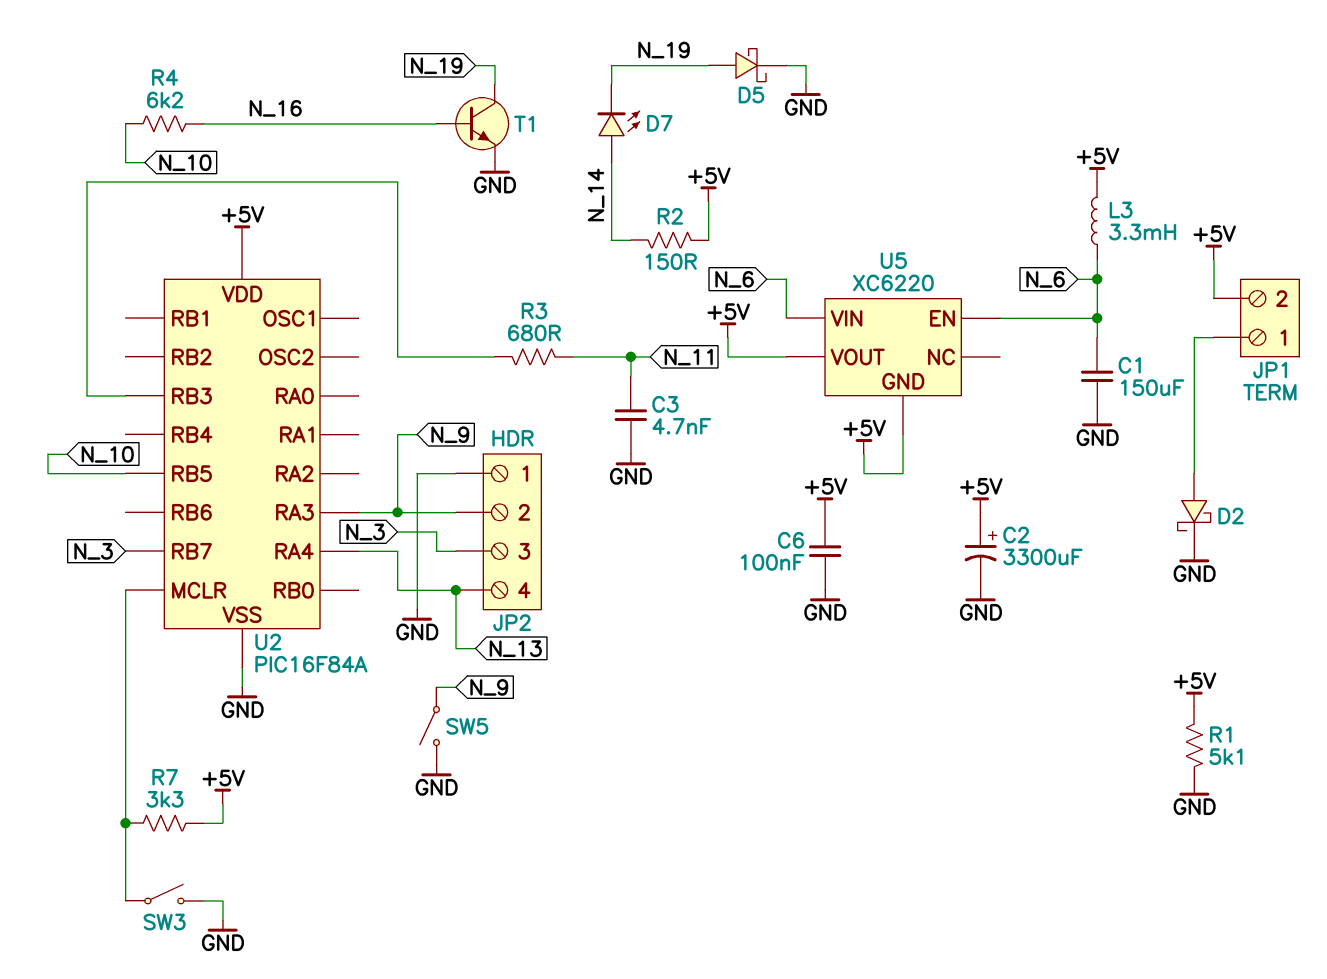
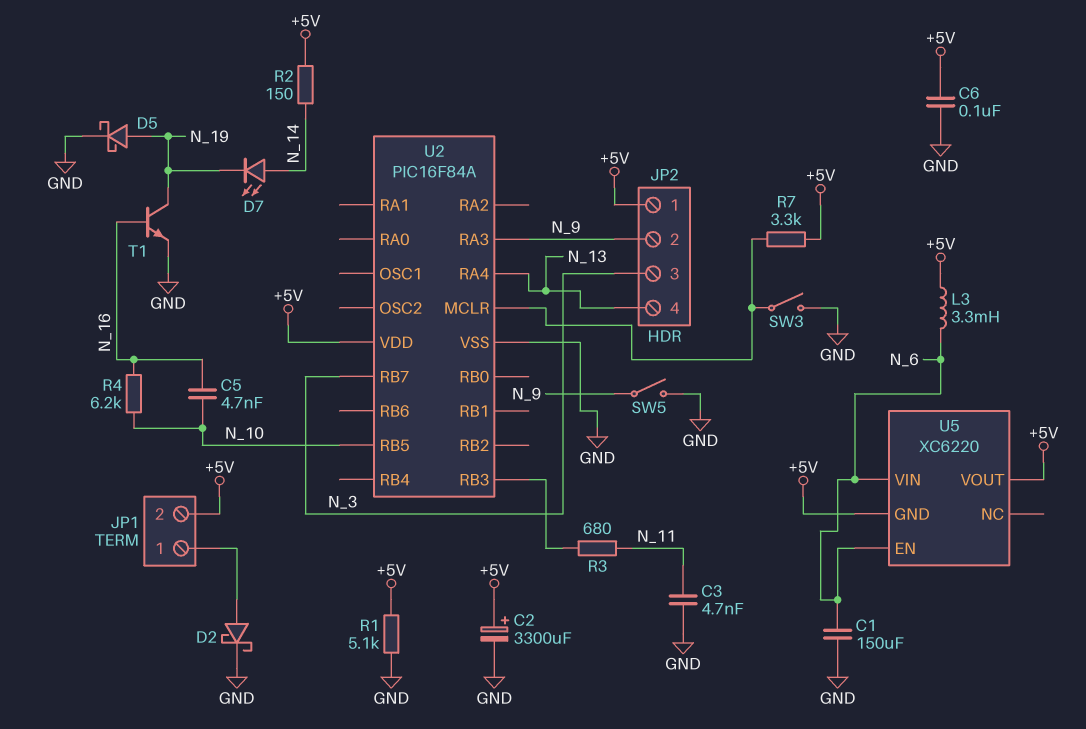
C5: none -> 4.7nF (N_10, N_16)
JP2 pin 1: GND -> +5V

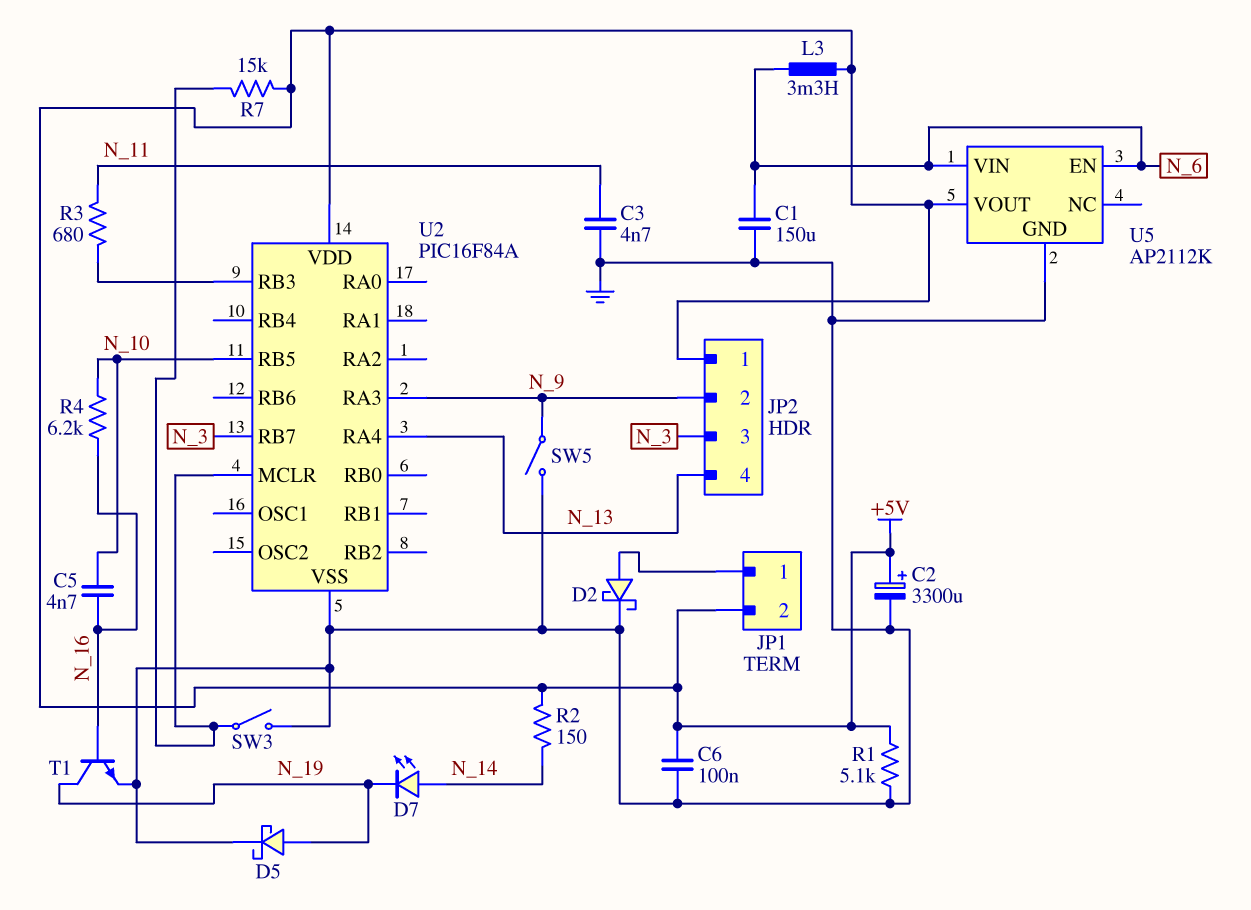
R7: 3.3k (+5V, U2/MCLR) -> 15k (+5V, U2/MCLR)
U5: XC6220 -> AP2112K
U5 pin GND: +5V -> GND

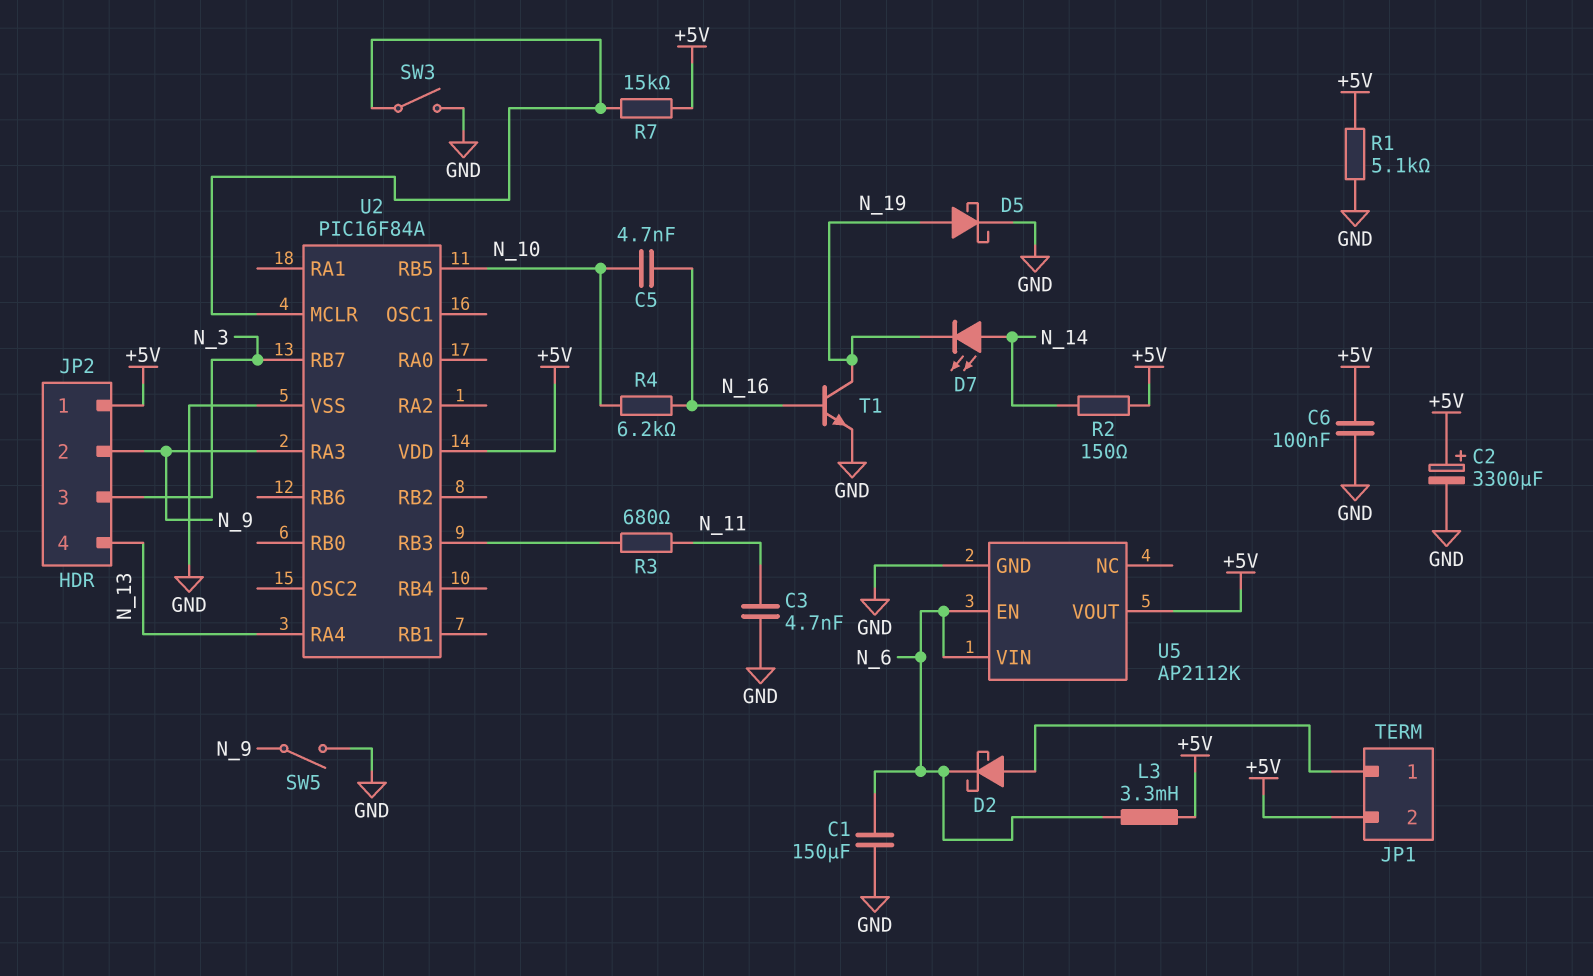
D2: schottky (A JP1/1, K GND) -> schottky (A JP1/1, K N_6)

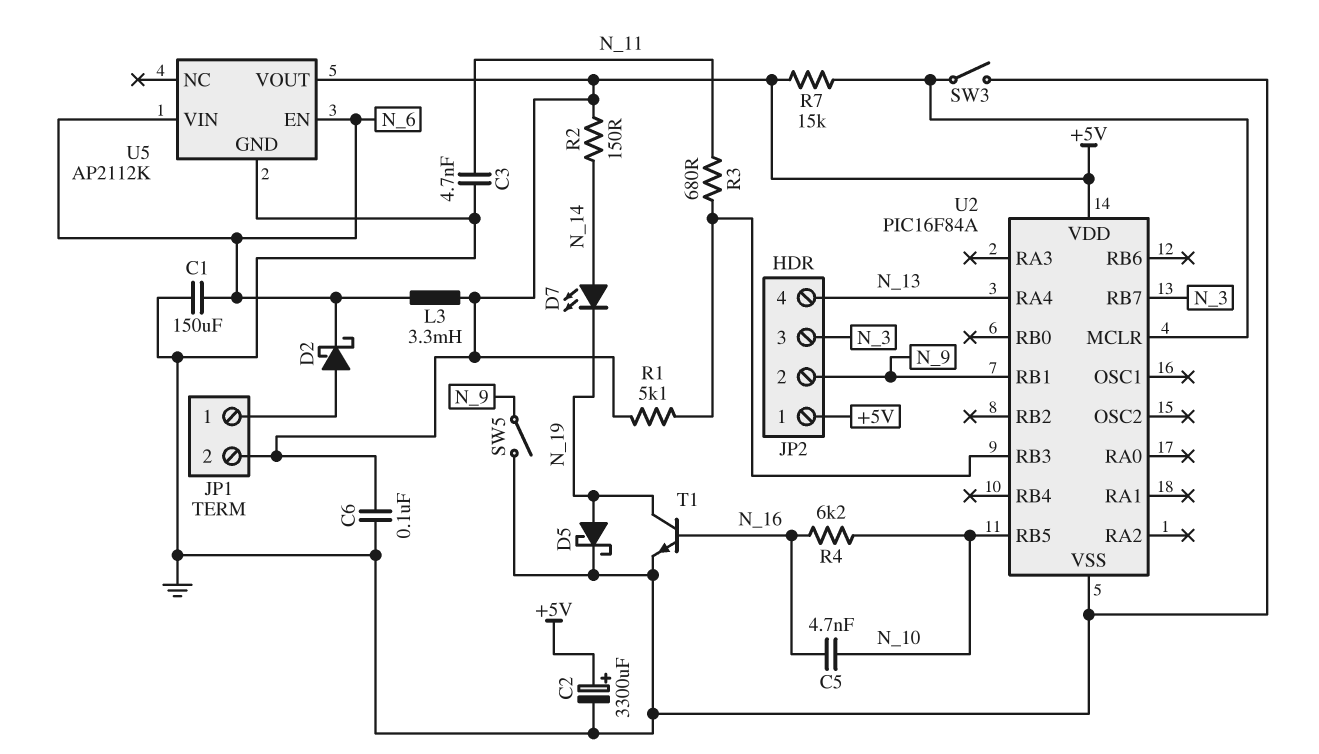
R1: 5.1k (+5V, GND) -> 5.1k (+5V, U2/RB3)
U2 pin RA3: N_9 -> none
U2 pin RB1: none -> N_9

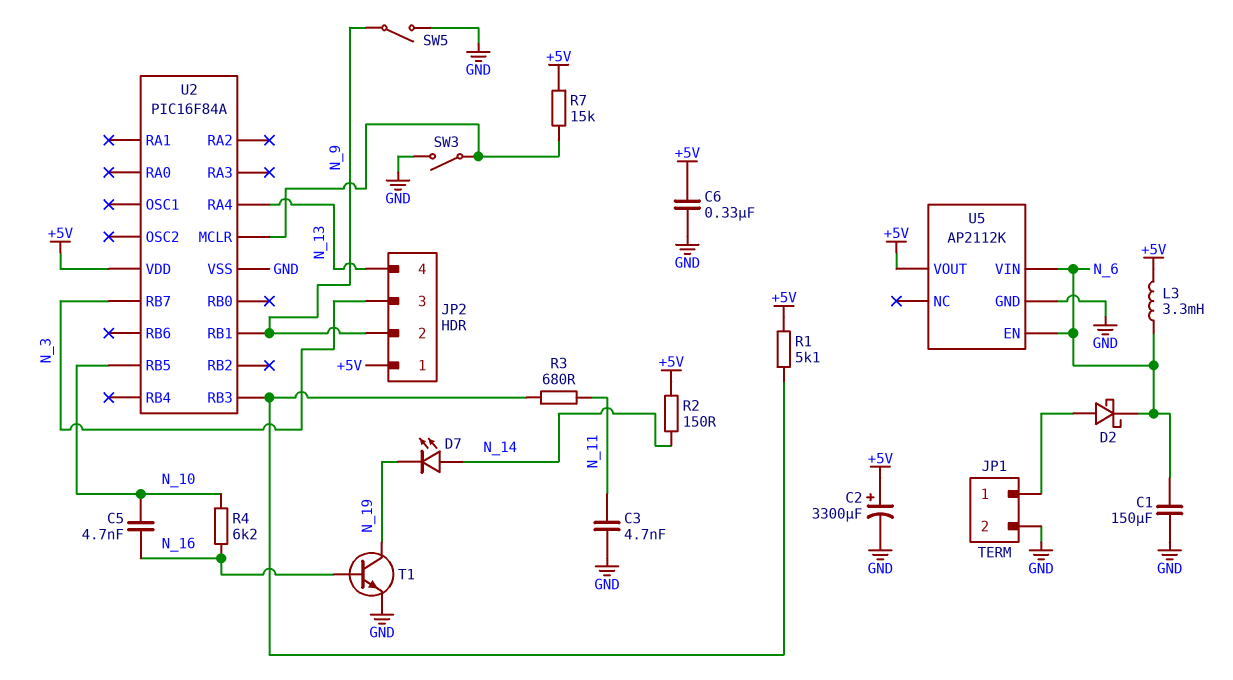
C6: 100nF (+5V, GND) -> 330nF (+5V, GND)
D5: schottky (A N_19, K GND) -> none
JP1 pin 2: +5V -> GND

